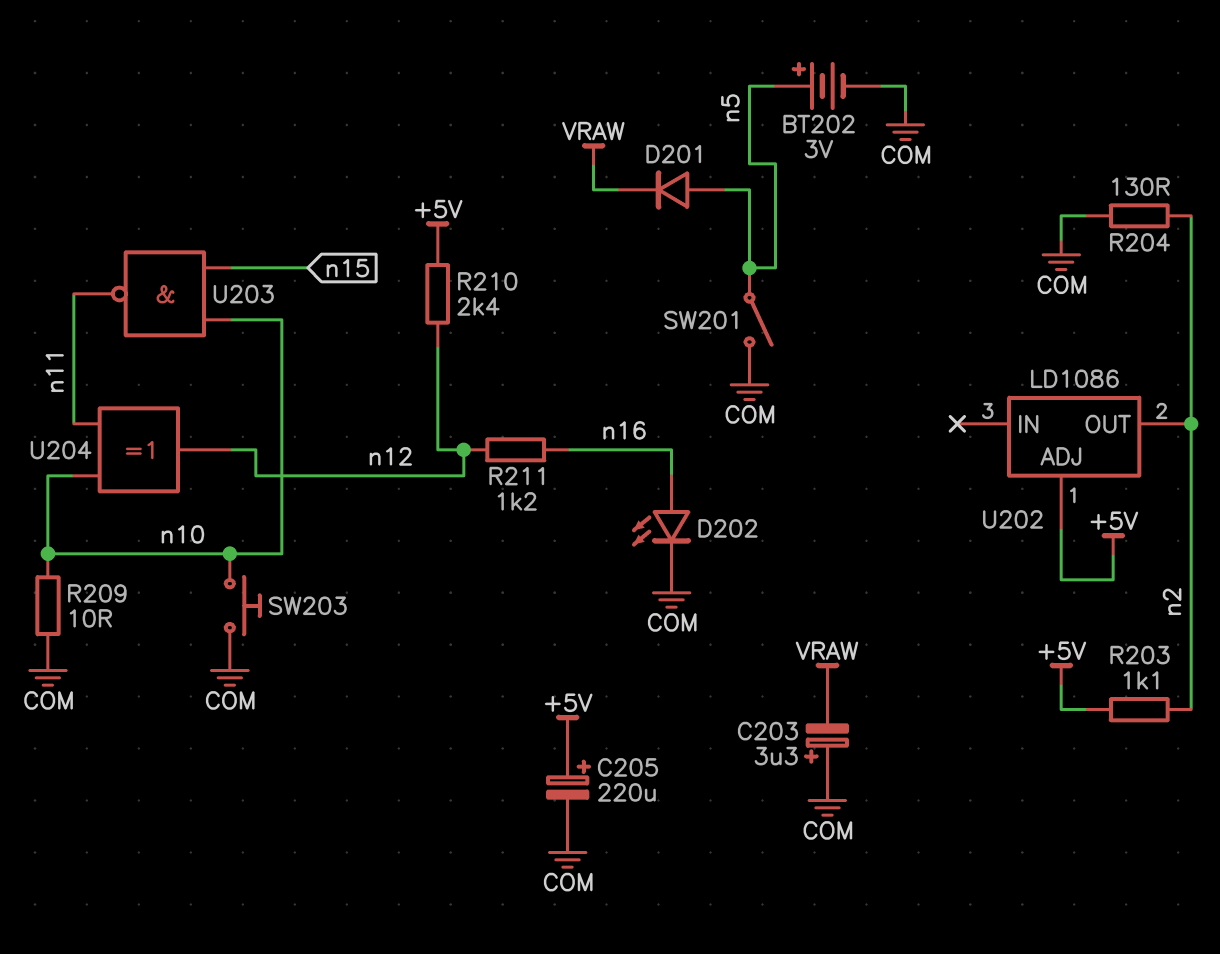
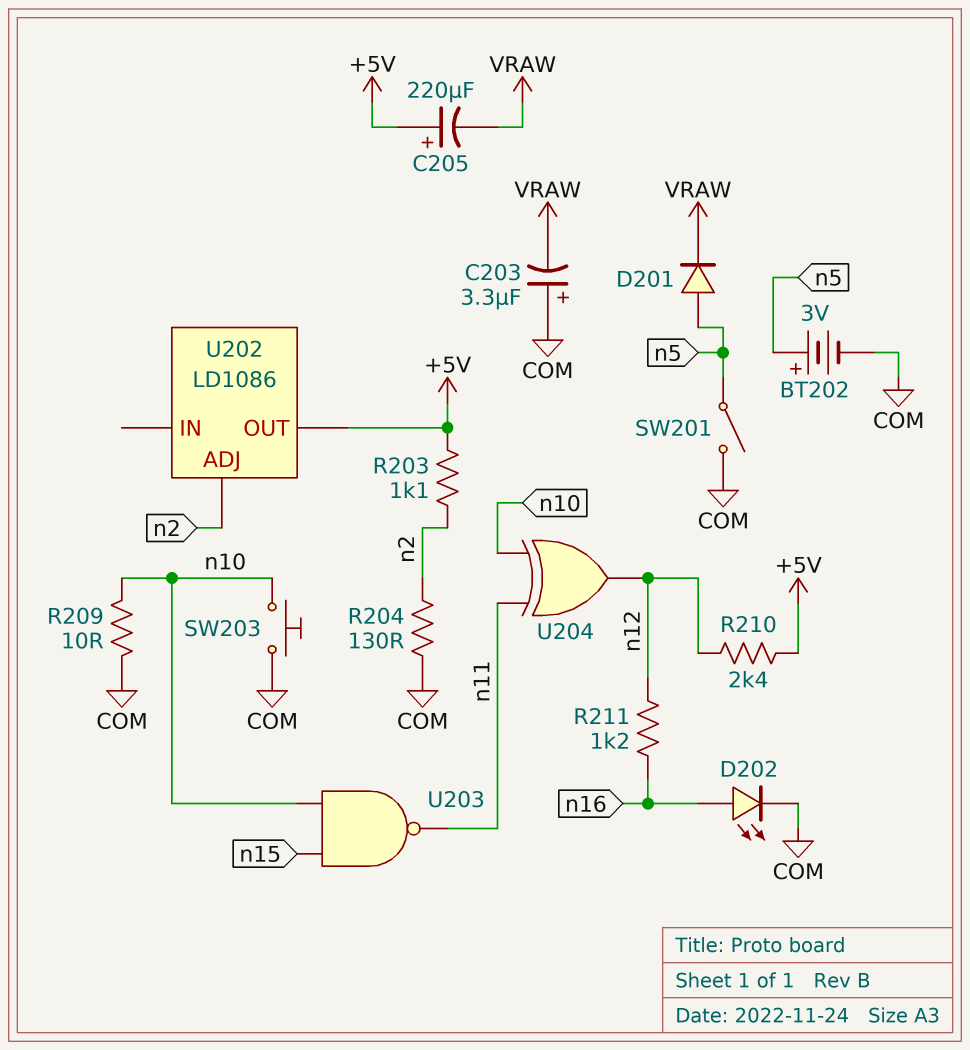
C205: 220uF (plus +5V, minus COM) -> 220uF (plus +5V, minus VRAW)
U202 pin ADJ: +5V -> n2
U202 pin OUT: n2 -> +5V

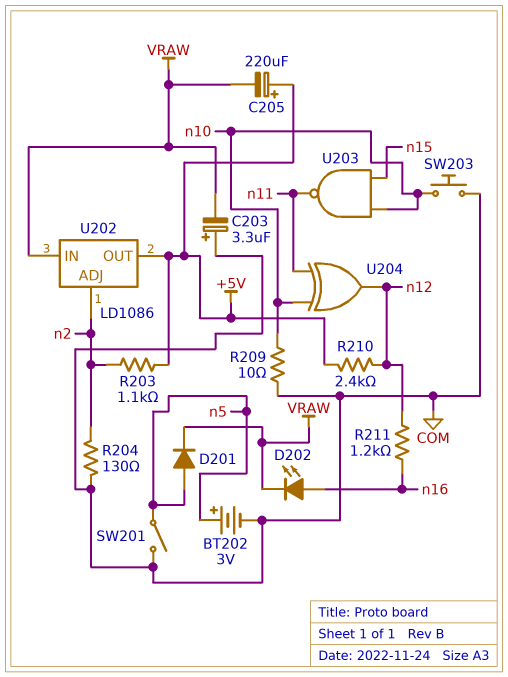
D202: LED (A n16, K COM) -> LED (A n16, K VRAW)
U202 pin IN: none -> VRAW

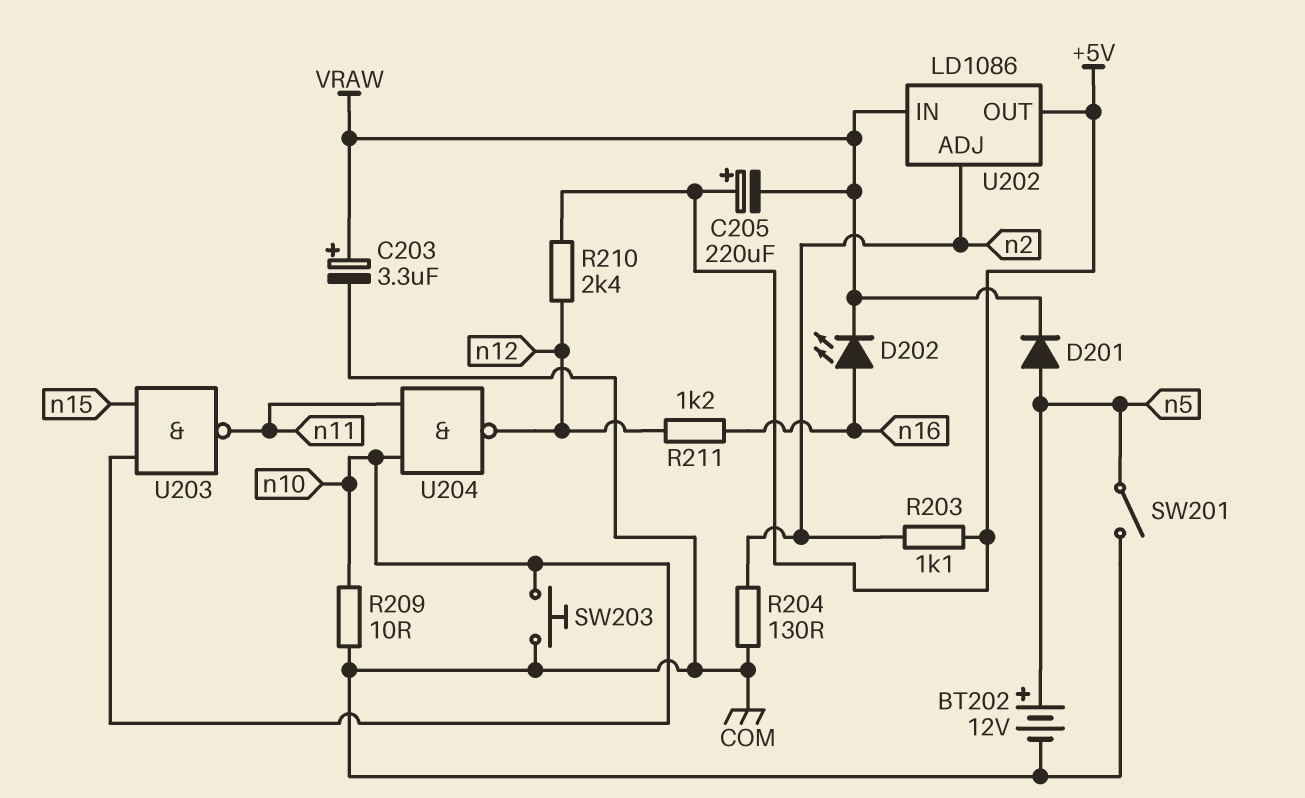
BT202: 3V (plus n5, minus COM) -> 12V (plus n5, minus COM)
C203: 3.3uF (plus COM, minus VRAW) -> 3.3uF (plus VRAW, minus COM)
U204: XOR (in n10, in n11, out n12) -> NAND (in n10, in n11, out n12)

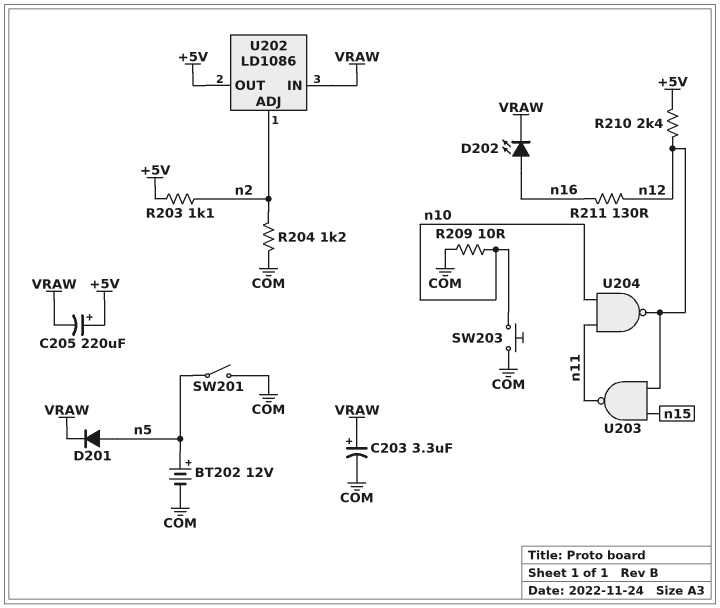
R204: 130 (COM, n2) -> 1.2k (COM, n2)
R211: 1.2k (n12, n16) -> 130 (n12, n16)
U203: NAND (in n10, in n15, out n11) -> NAND (in n12, in n15, out n11)

